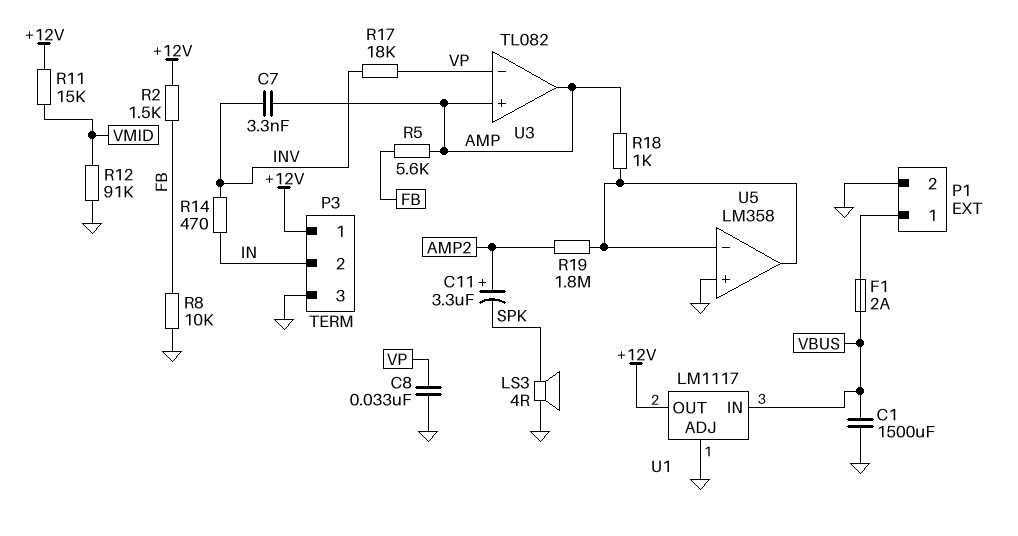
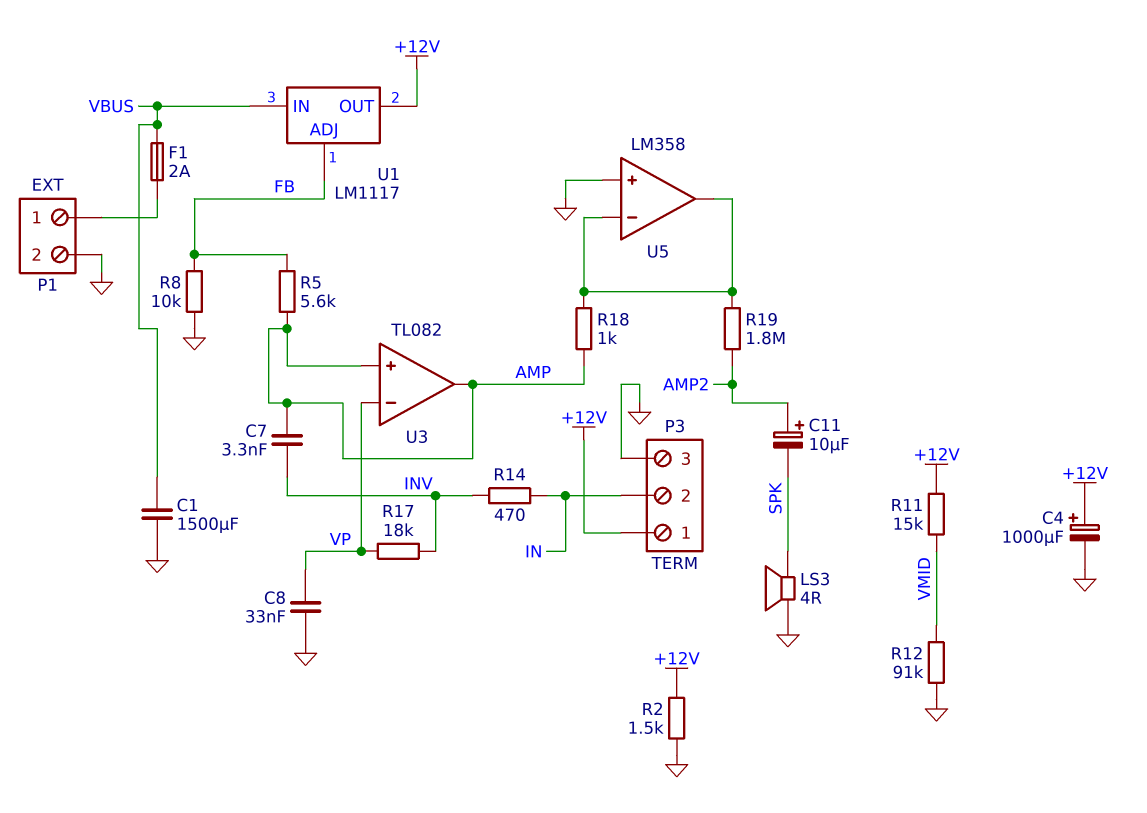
C4: none -> 1000uF (plus +12V, minus GND)
C11: 3.3uF (plus AMP2, minus SPK) -> 10uF (plus AMP2, minus SPK)
R2: 1.5k (+12V, FB) -> 1.5k (+12V, GND)
U1 pin ADJ: GND -> FB

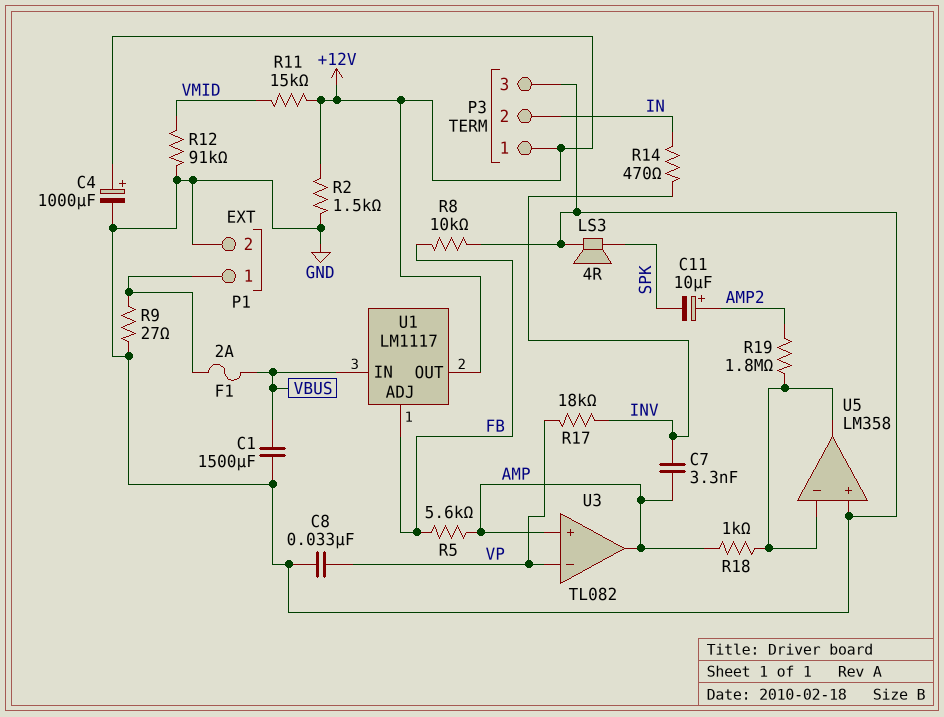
R9: none -> 27 (GND, P1/1)

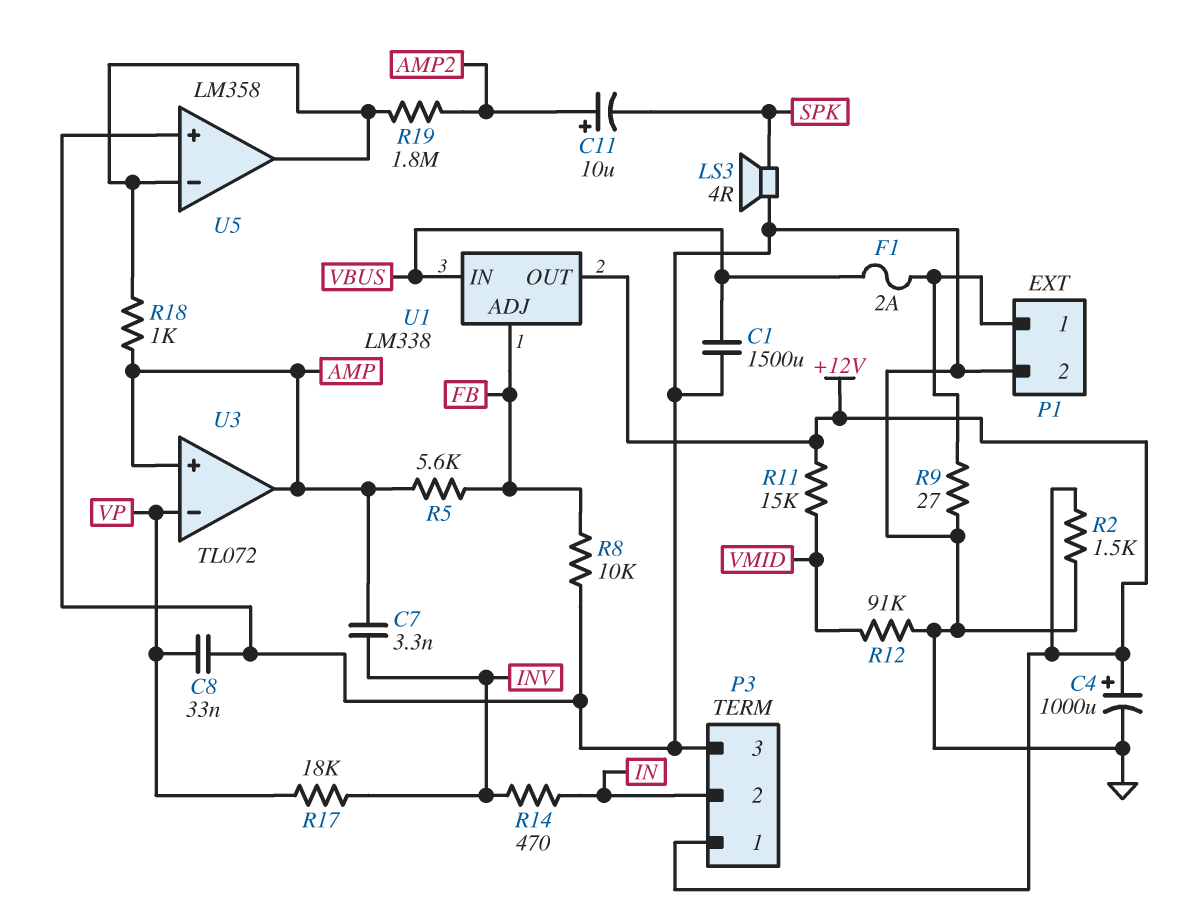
U1: LM1117 -> LM338
U3: TL082 -> TL072

